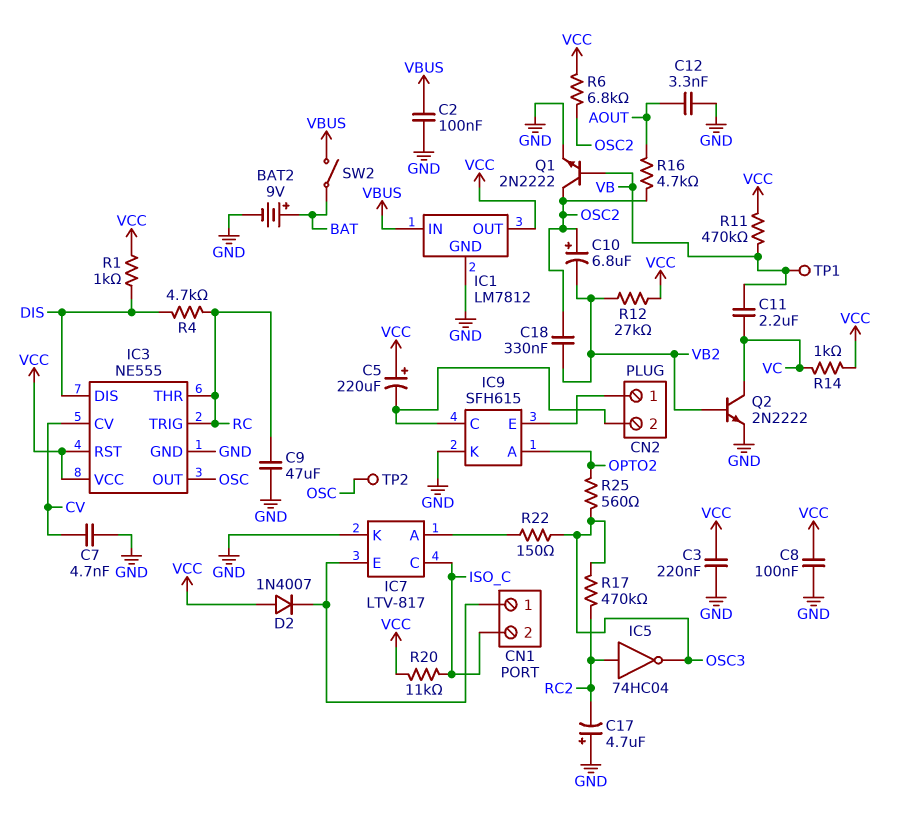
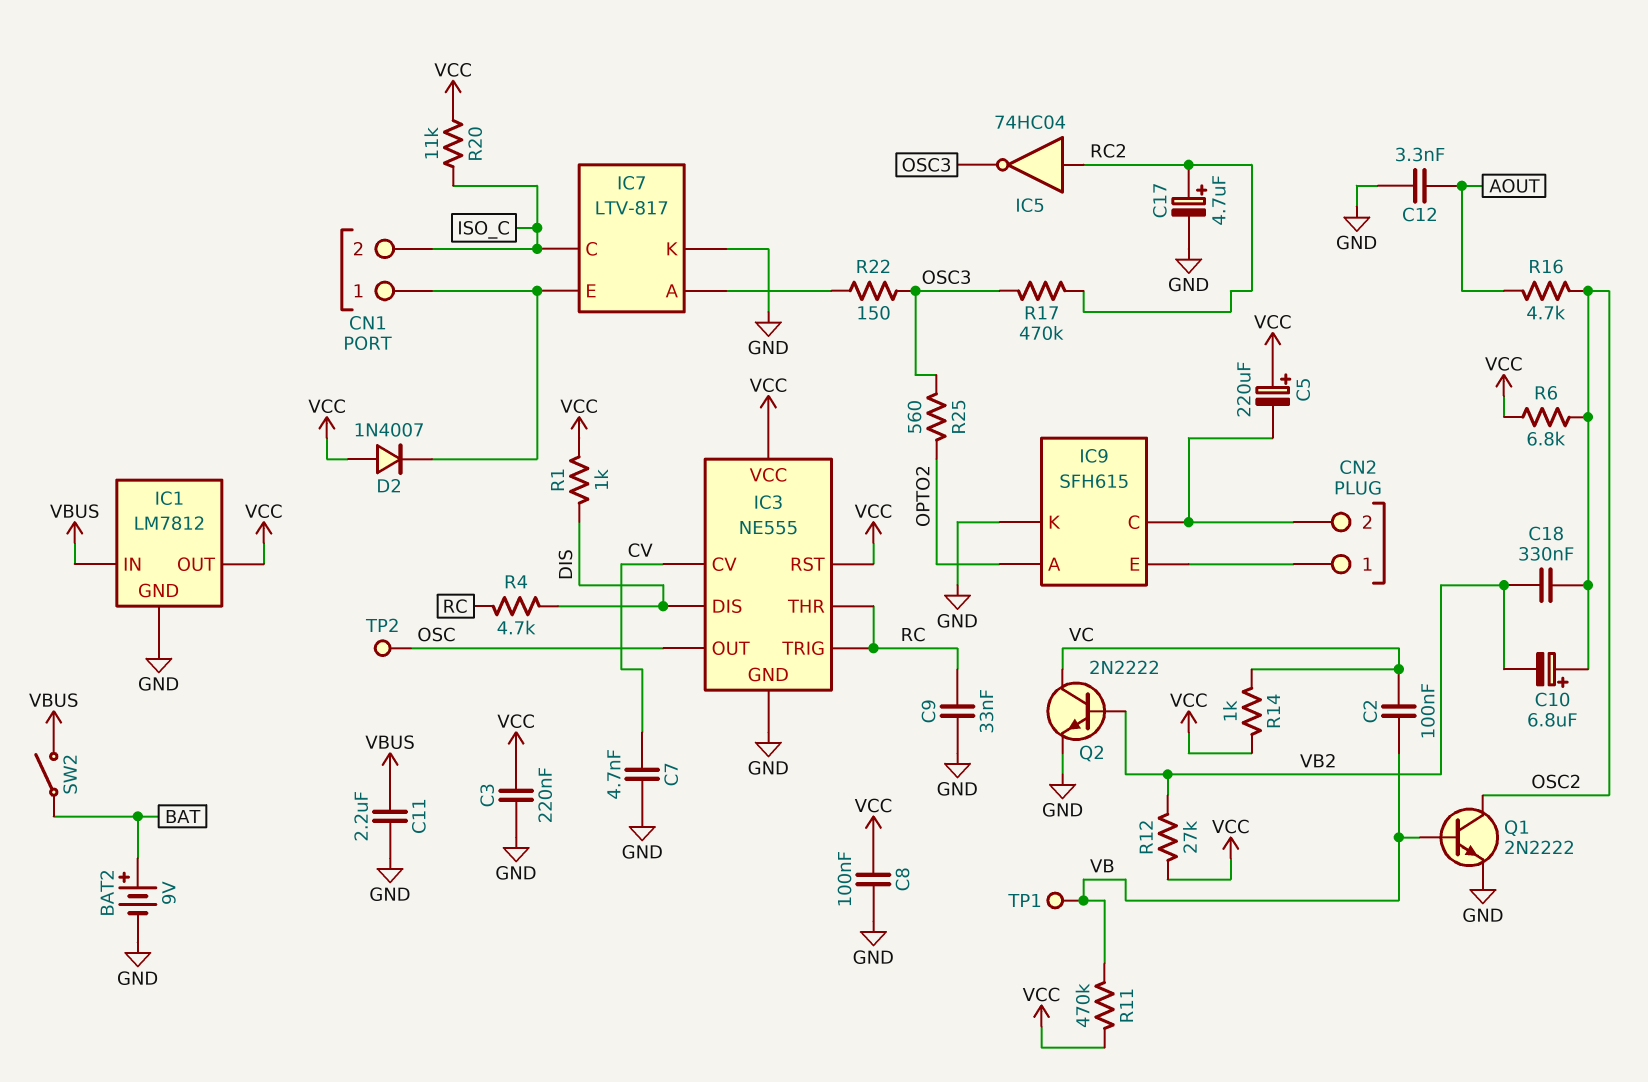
C2: 100nF (GND, VBUS) -> 100nF (VB, VC)
C9: 47uF (GND, RC) -> 33nF (GND, RC)
C11: 2.2uF (VB, VC) -> 2.2uF (GND, VBUS)
C17: 4.7uF (plus GND, minus RC2) -> 4.7uF (plus RC2, minus GND)

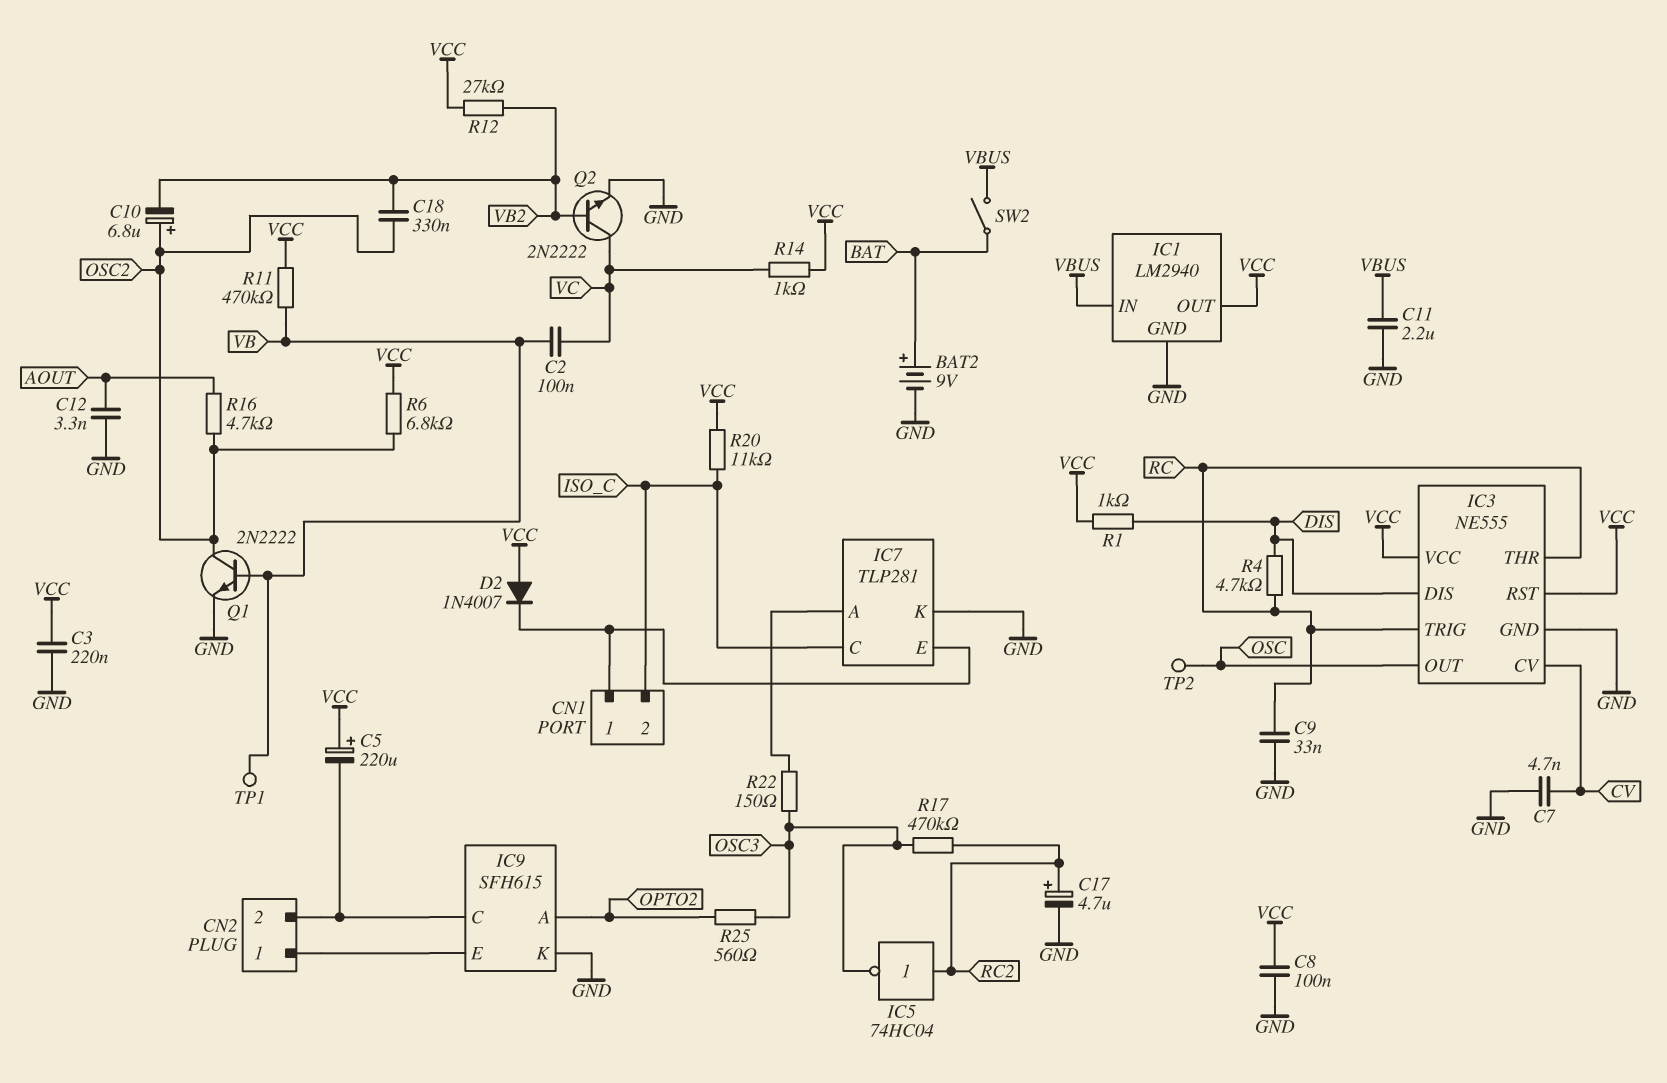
IC1: LM7812 -> LM2940
IC7: LTV-817 -> TLP281

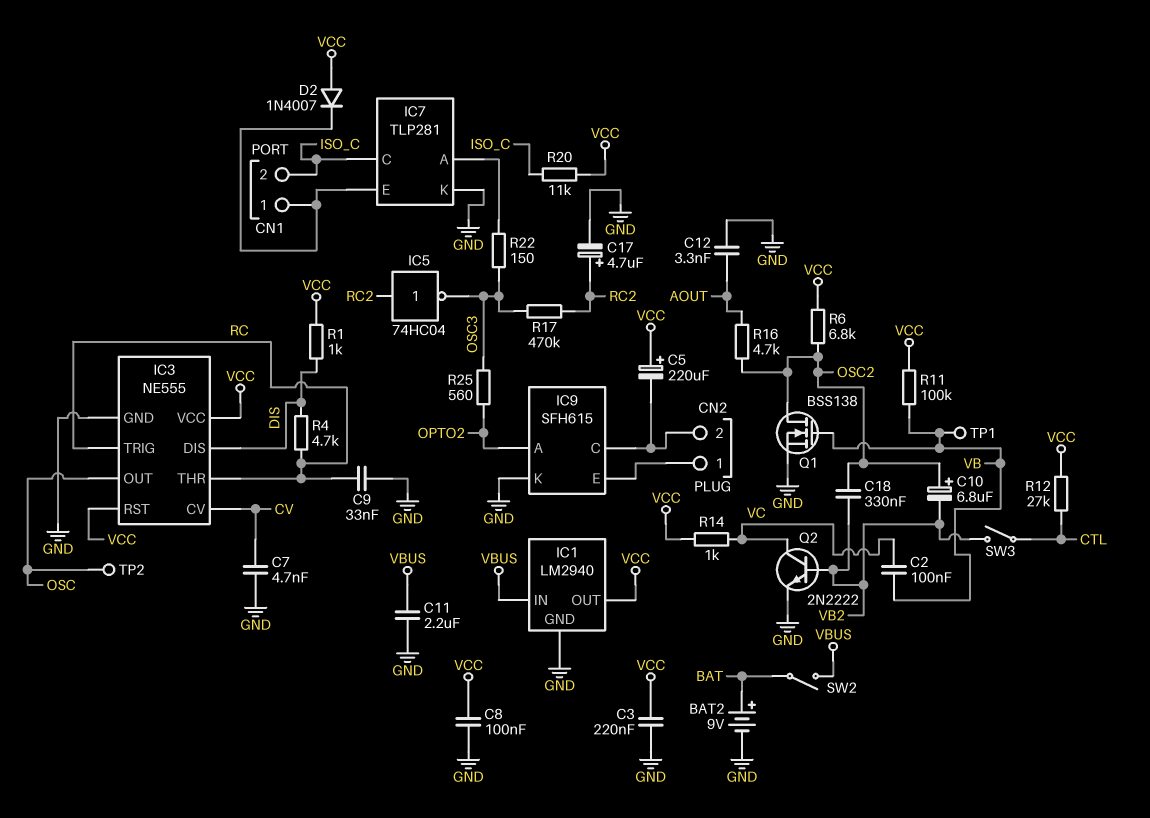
Q1: NPN 2N2222 (B VB, C OSC2, E GND) -> NMOS BSS138 (G VB, D OSC2, S GND)
R11: 470k (VB, VCC) -> 100k (VB, VCC)
R12: 27k (VB2, VCC) -> 27k (CTL, VCC)
SW3: none -> switch (CTL, VB2)

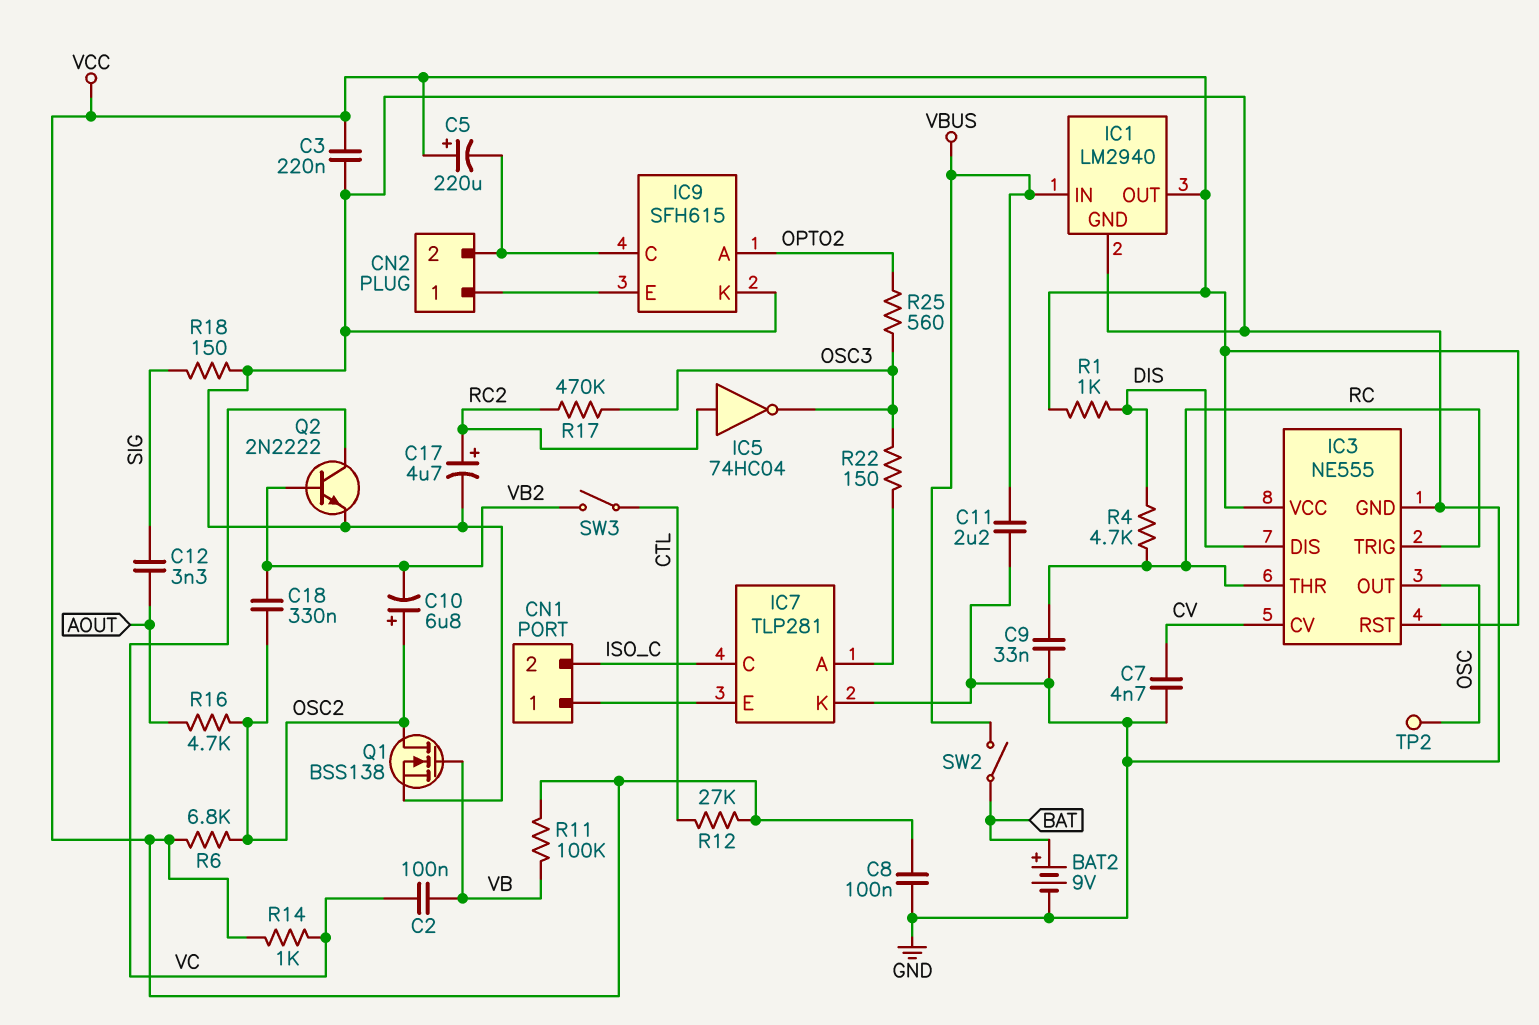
C12: 3.3nF (AOUT, GND) -> 3.3nF (AOUT, SIG)
D2: diode 1N4007 (A VCC, K CN1/1) -> none
R18: none -> 150 (GND, SIG)
R20: 11k (ISO_C, VCC) -> none
TP1: test point (VB) -> none

